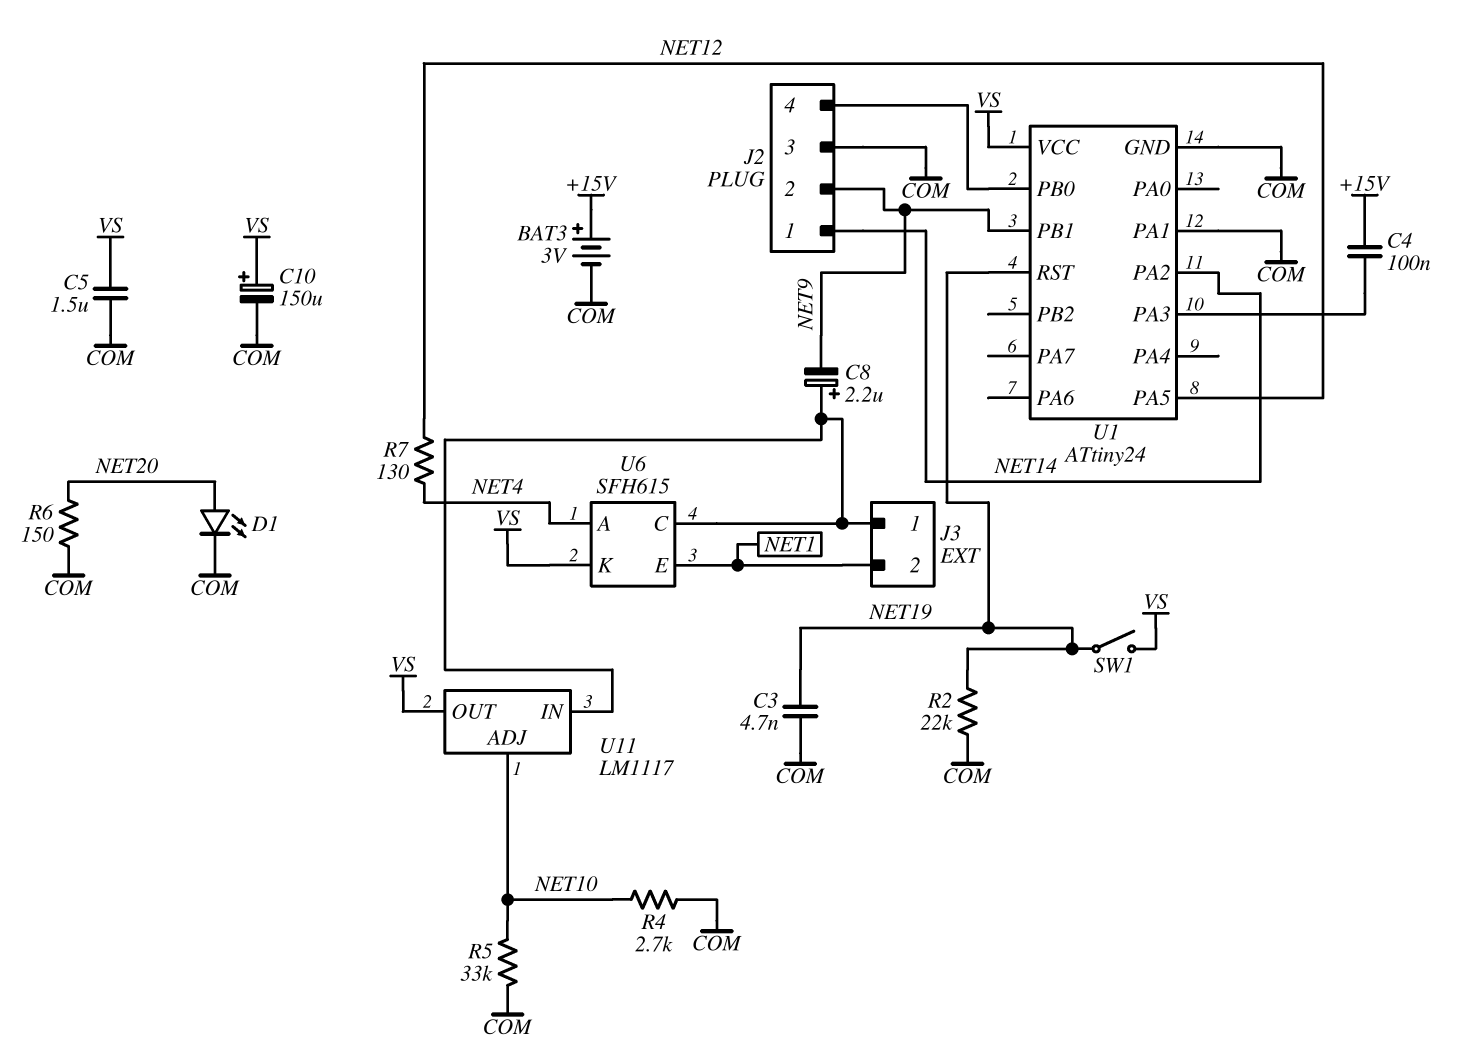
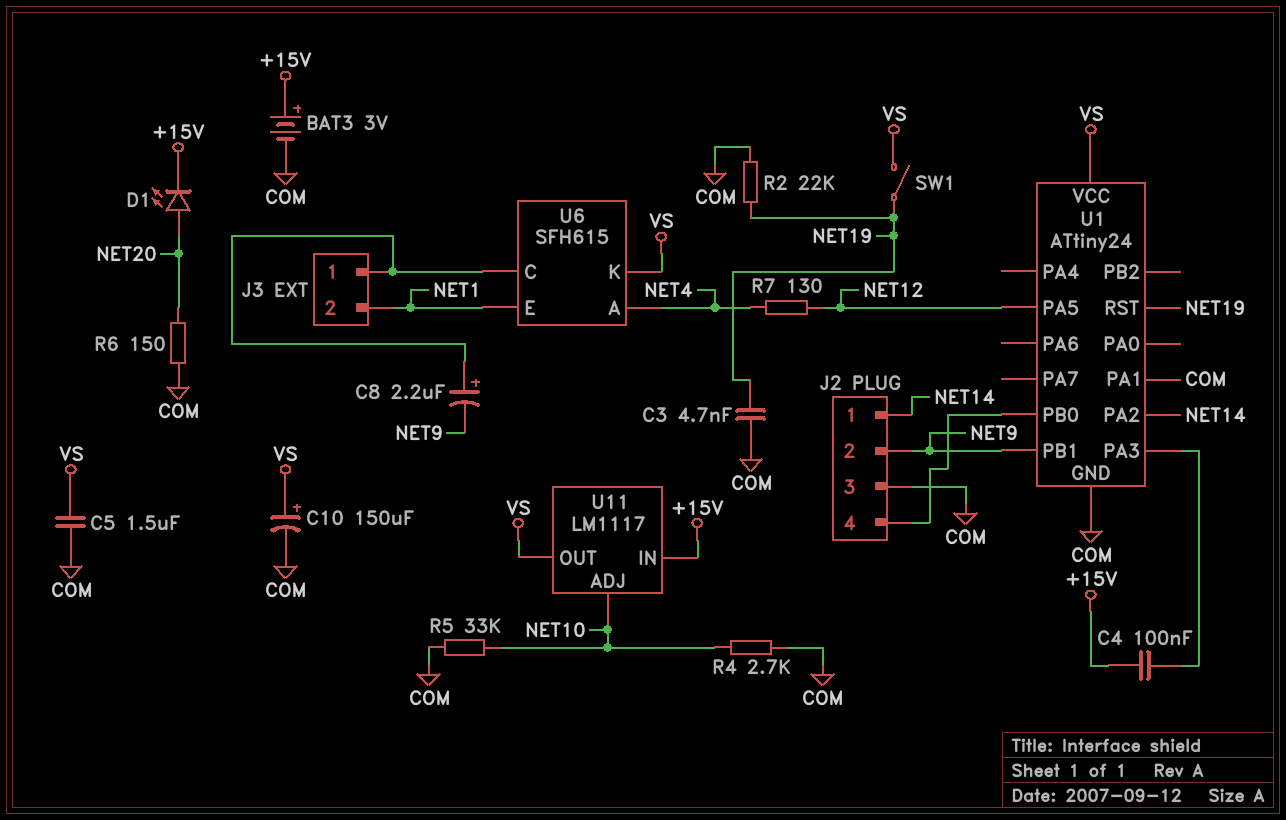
D1: LED (A NET20, K COM) -> LED (A NET20, K +15V)
U11 pin IN: J3/1 -> +15V

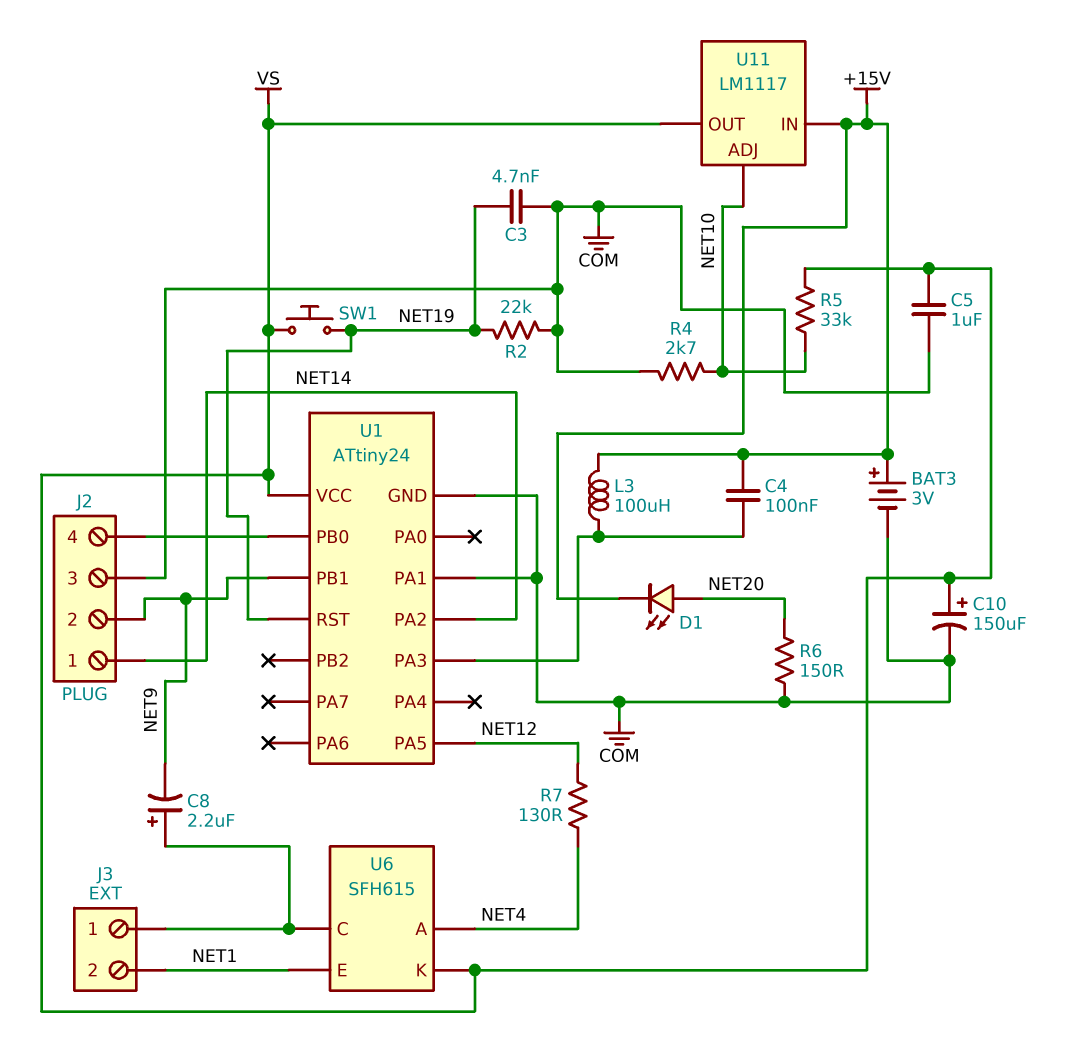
C5: 1.5uF (COM, VS) -> 1uF (COM, VS)
L3: none -> 100uH (+15V, U1/PA3)
R5: 33k (COM, NET10) -> 33k (NET10, VS)
SW1: switch (NET19, VS) -> button (NET19, VS)

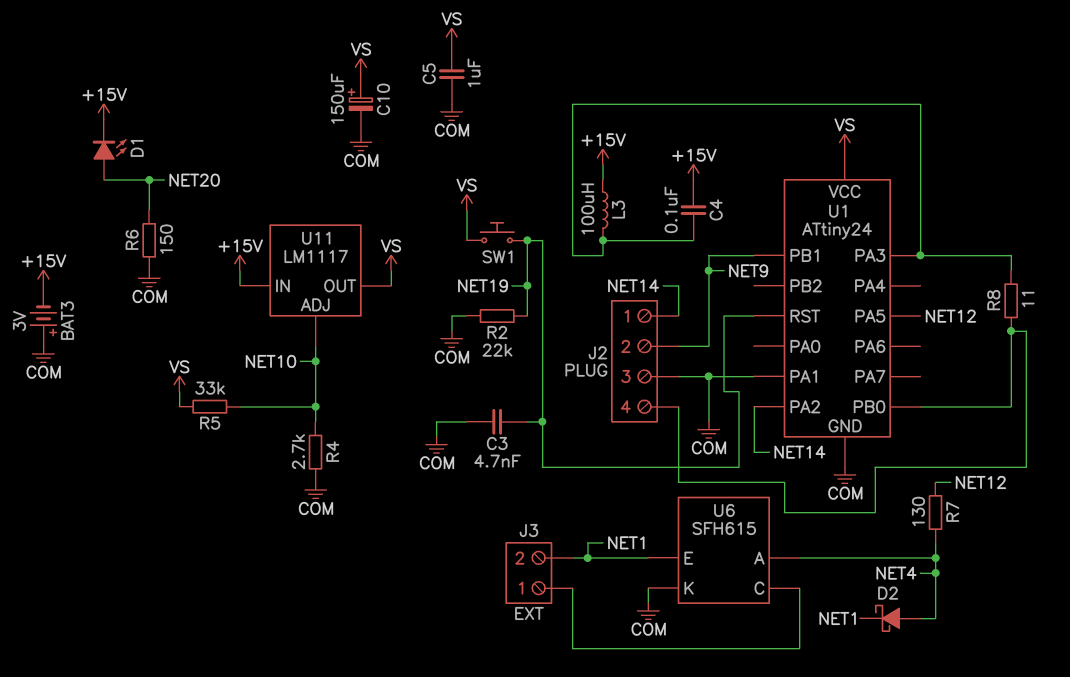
BAT3: 3V (plus +15V, minus COM) -> 3V (plus COM, minus +15V)
C8: 2.2uF (plus J3/1, minus NET9) -> none
D2: none -> schottky (A NET4, K NET1)
R8: none -> 11 (J2/4, U1/PA3)
U6 pin K: VS -> COM

